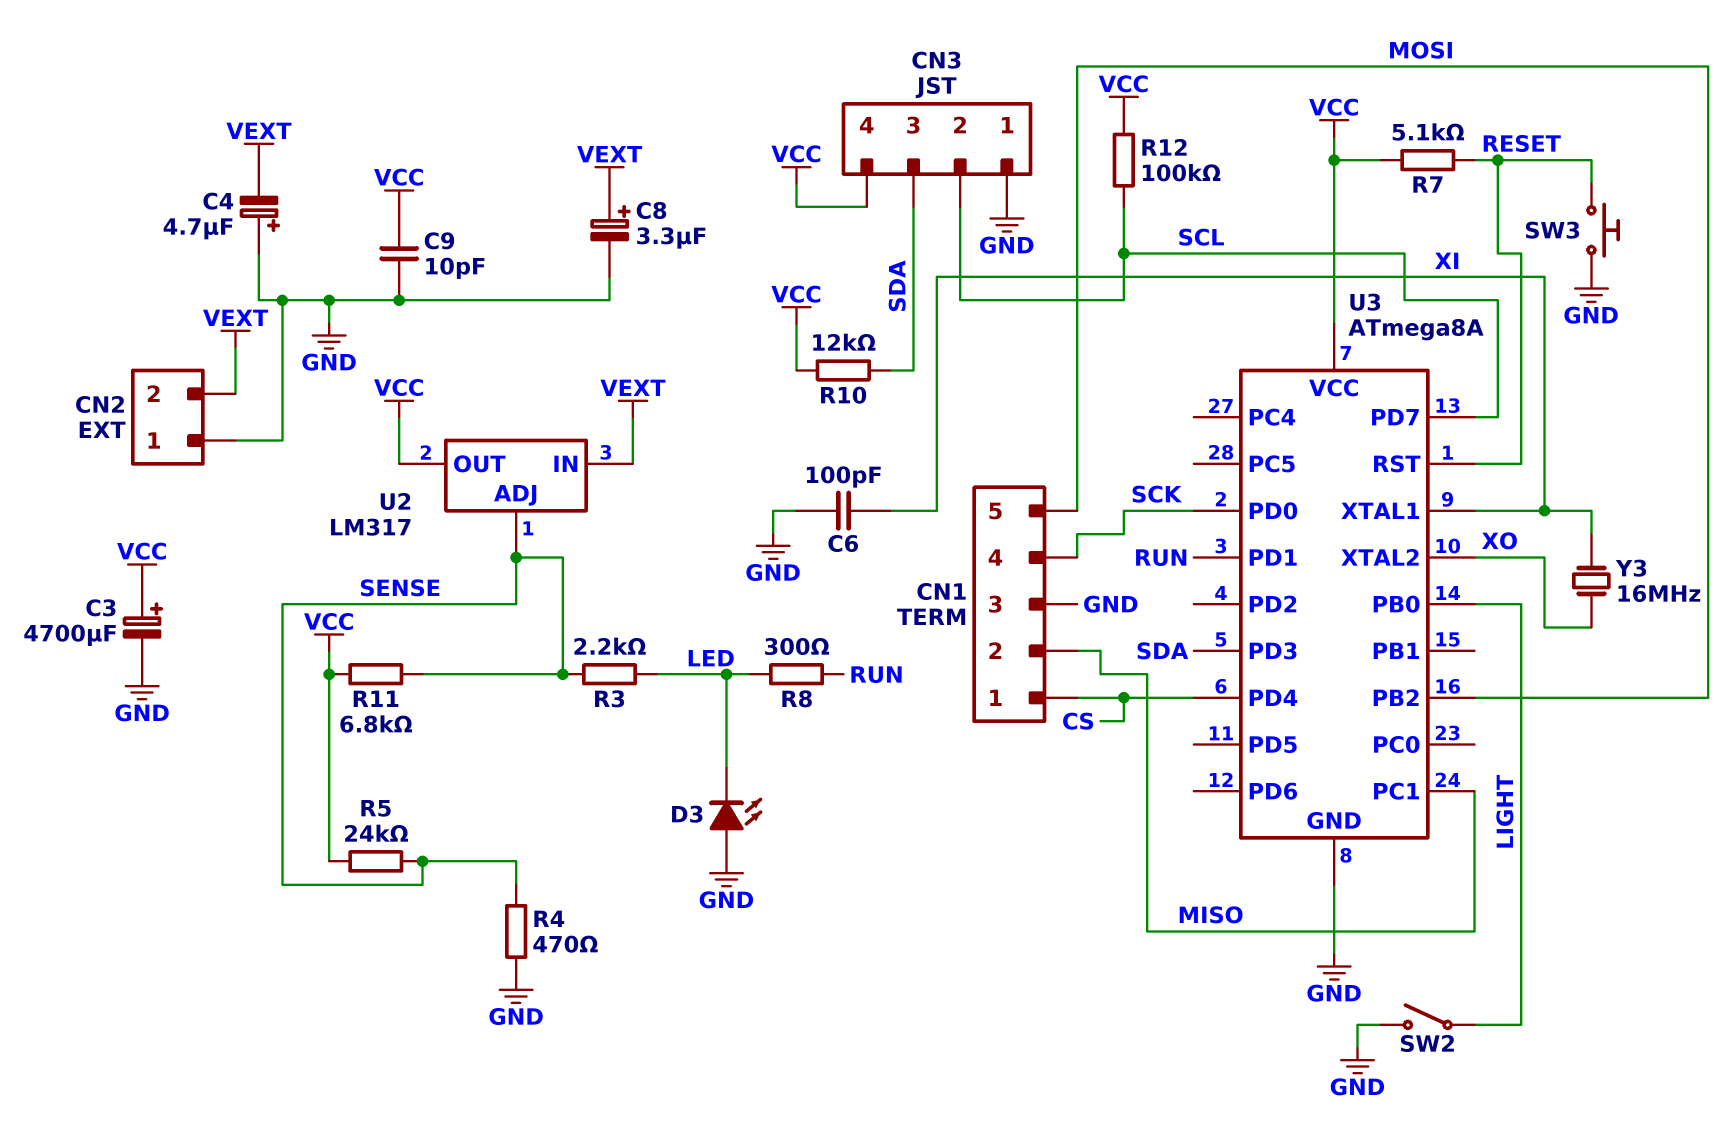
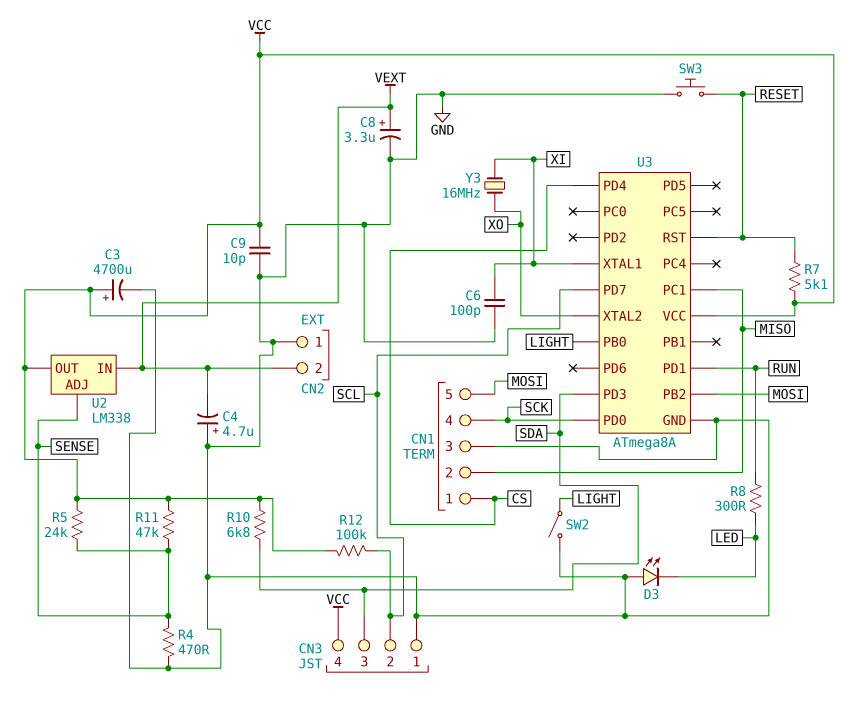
R3: 2.2k (LED, SENSE) -> none
R10: 12k (SDA, VCC) -> 6.8k (SDA, VCC)
R11: 6.8k (SENSE, VCC) -> 47k (SENSE, VCC)
U2: LM317 -> LM338

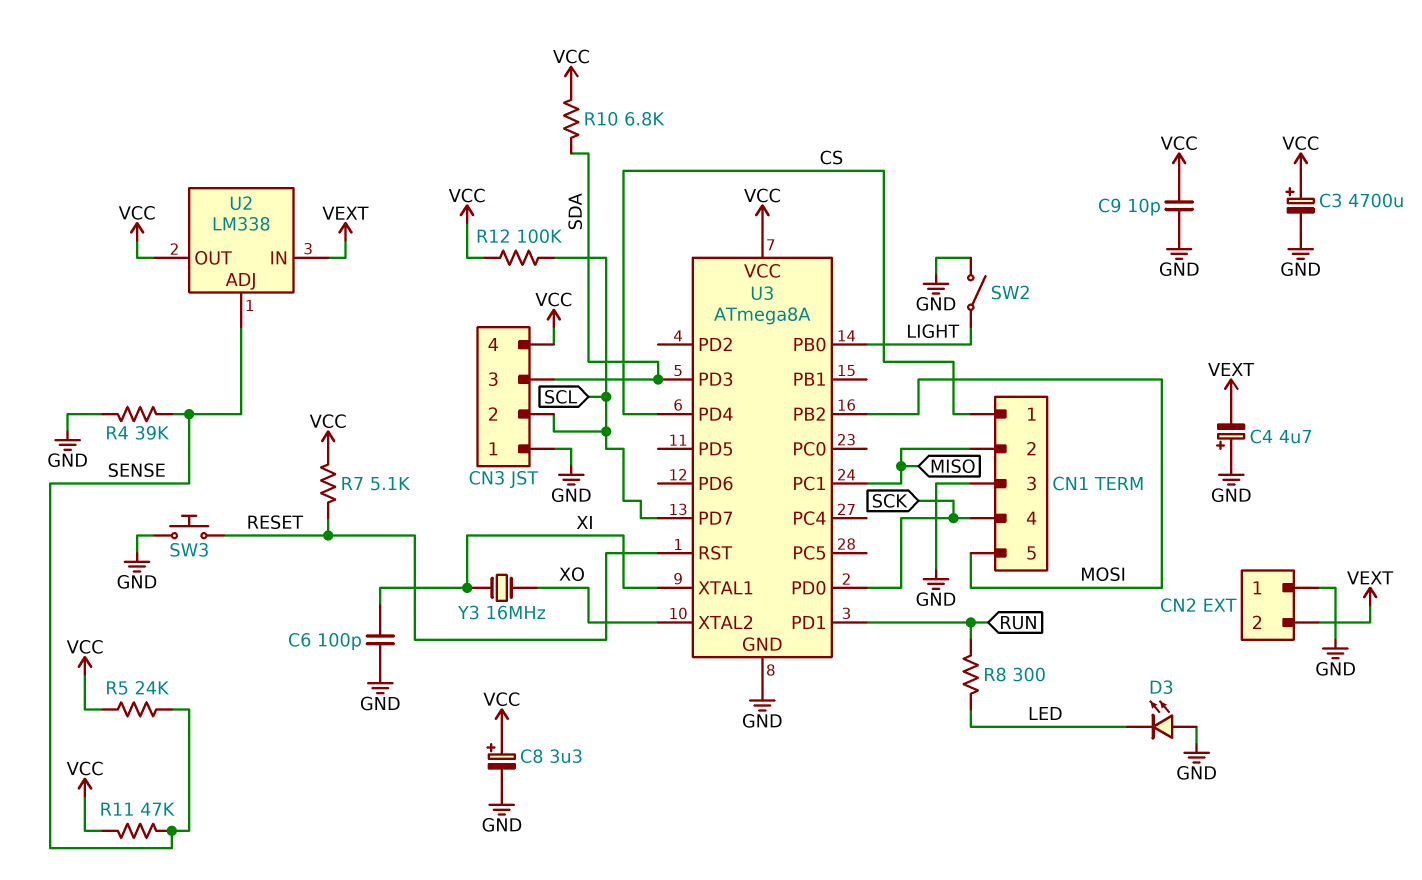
C8: 3.3uF (plus VEXT, minus GND) -> 3.3uF (plus VCC, minus GND)
R4: 470 (GND, SENSE) -> 39k (GND, SENSE)

